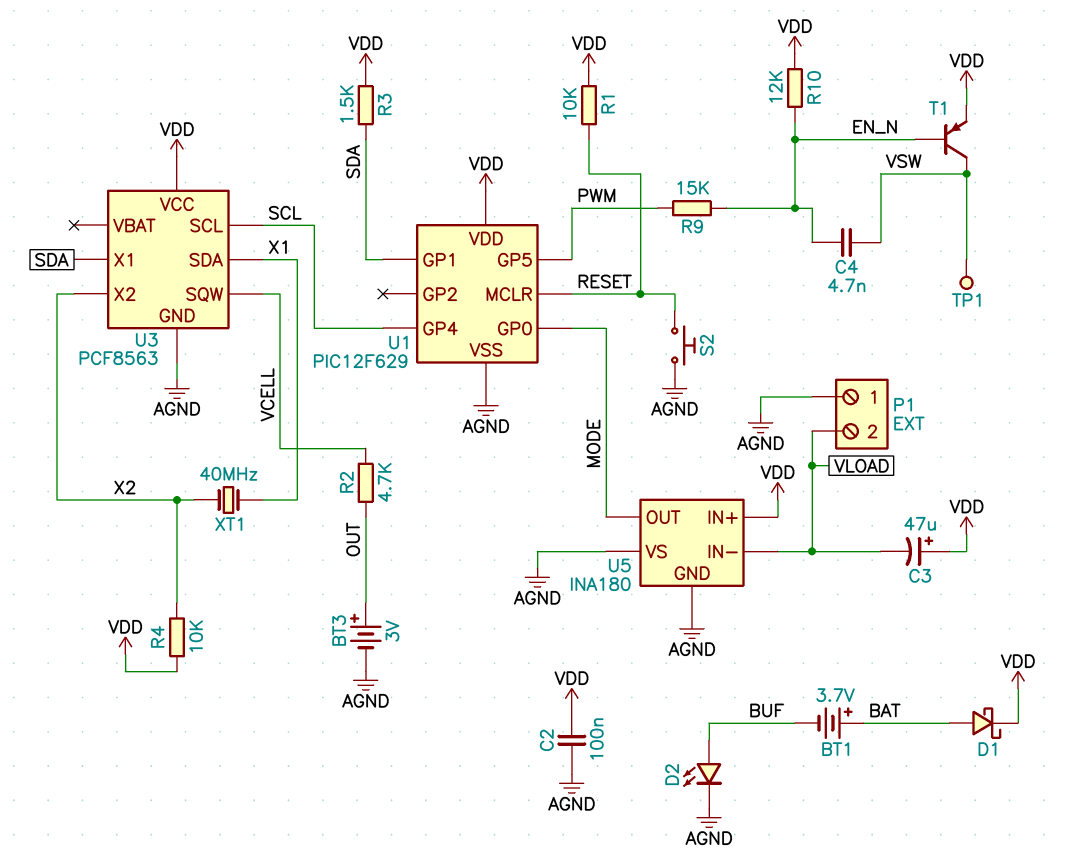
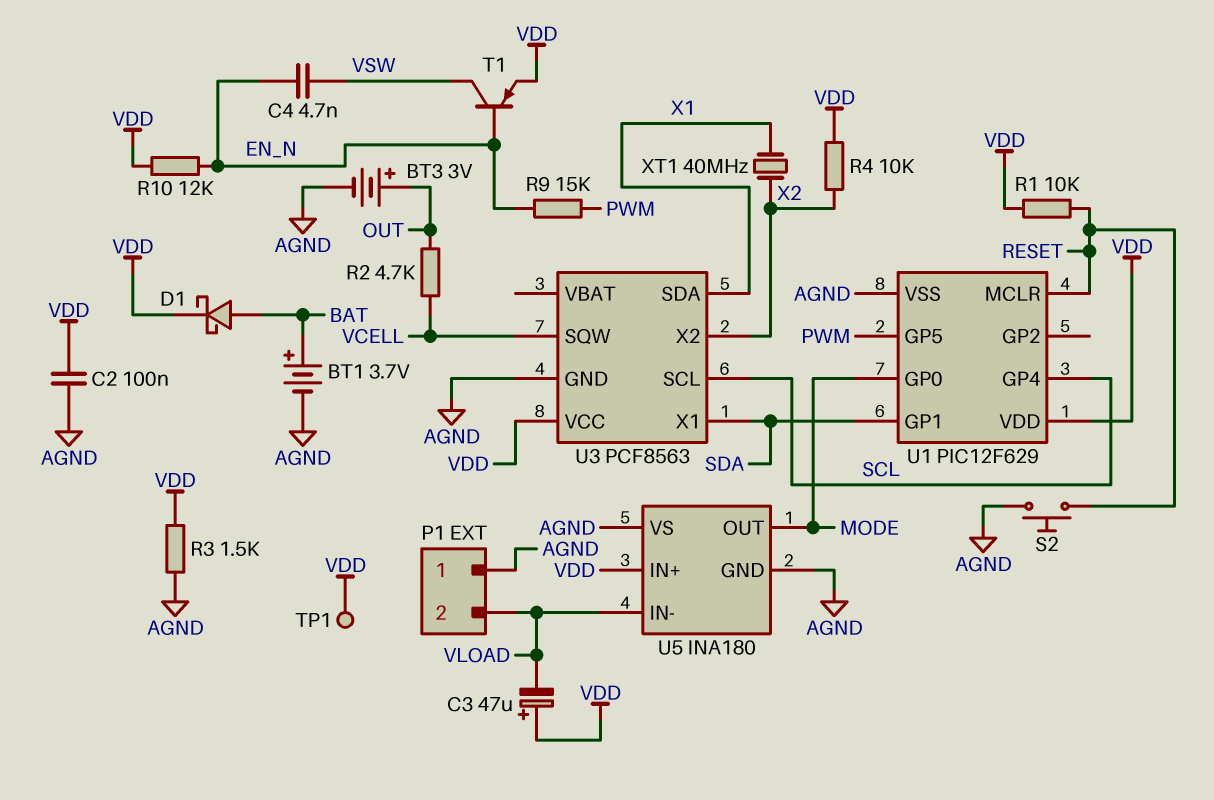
BT1: 3.7V (plus BAT, minus BUF) -> 3.7V (plus BAT, minus AGND)
D2: LED (A BUF, K AGND) -> none
R3: 1.5k (SDA, VDD) -> 1.5k (AGND, VDD)
TP1: test point (VSW) -> test point (VDD)

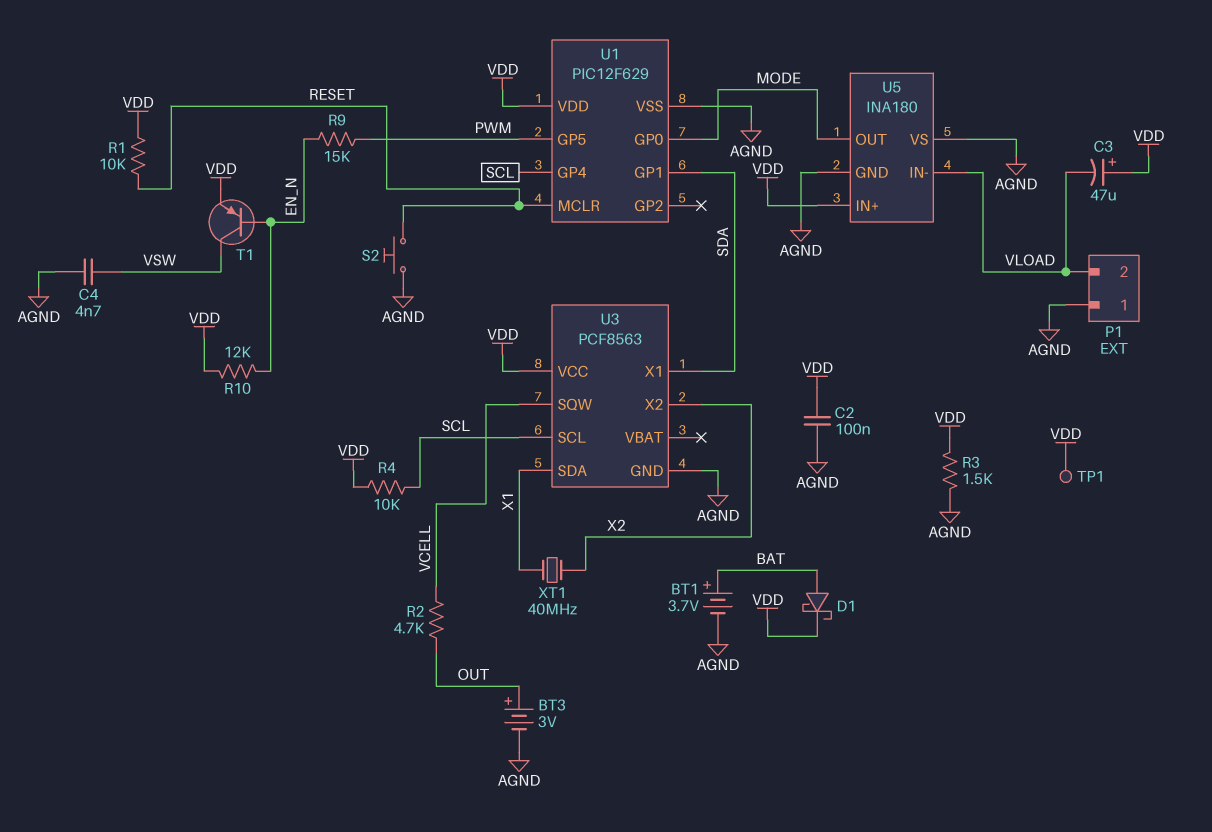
C4: 4.7nF (EN_N, VSW) -> 4.7nF (AGND, VSW)
R4: 10k (VDD, X2) -> 10k (SCL, VDD)

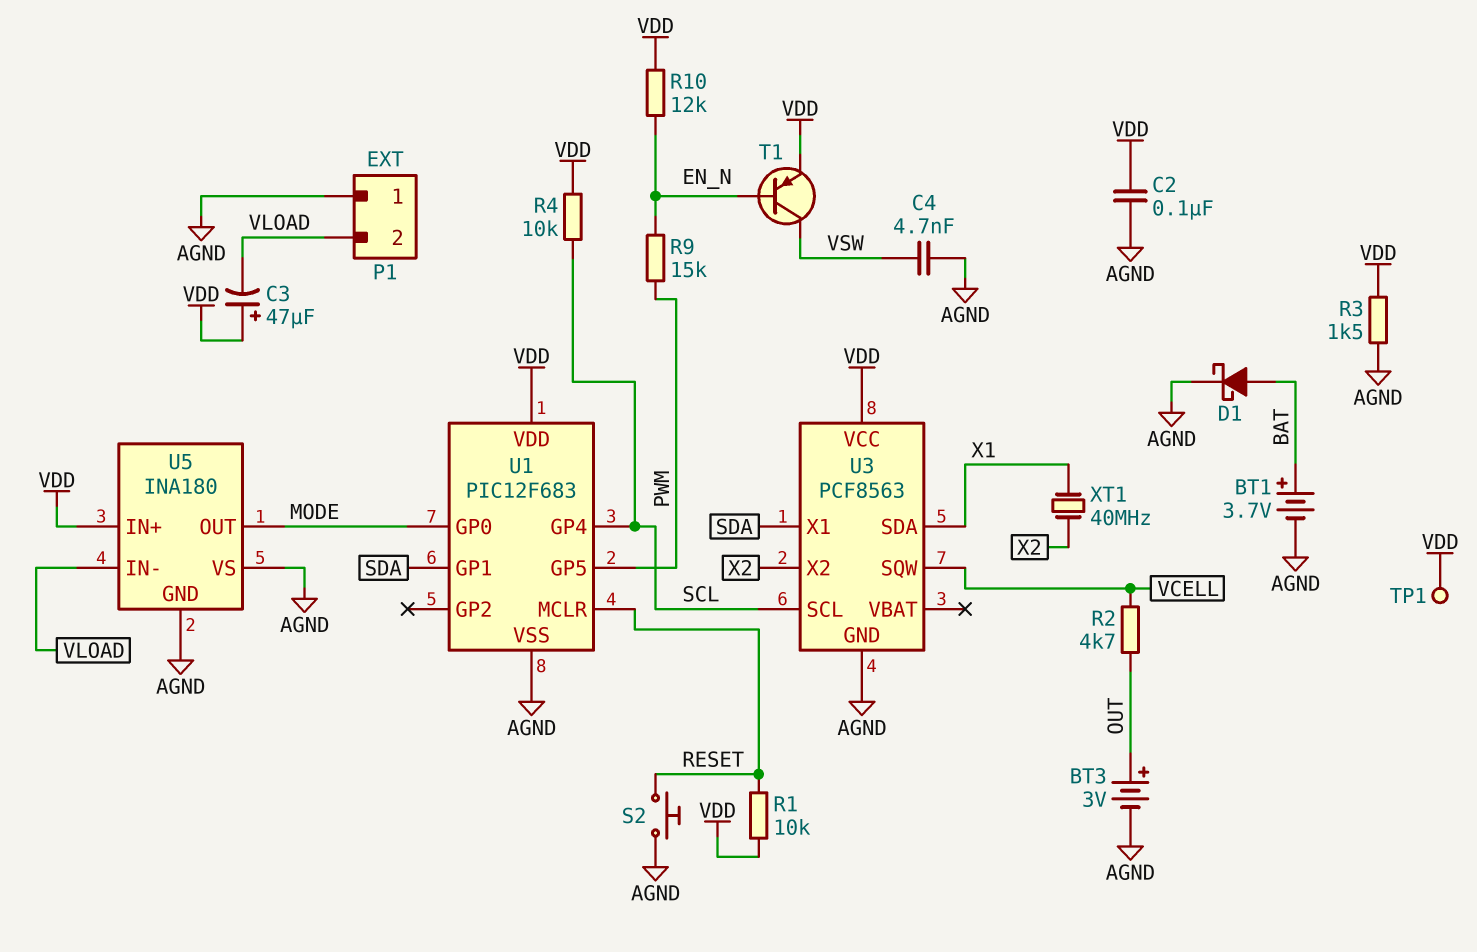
D1: schottky (A BAT, K VDD) -> schottky (A BAT, K AGND)
U1: PIC12F629 -> PIC12F683

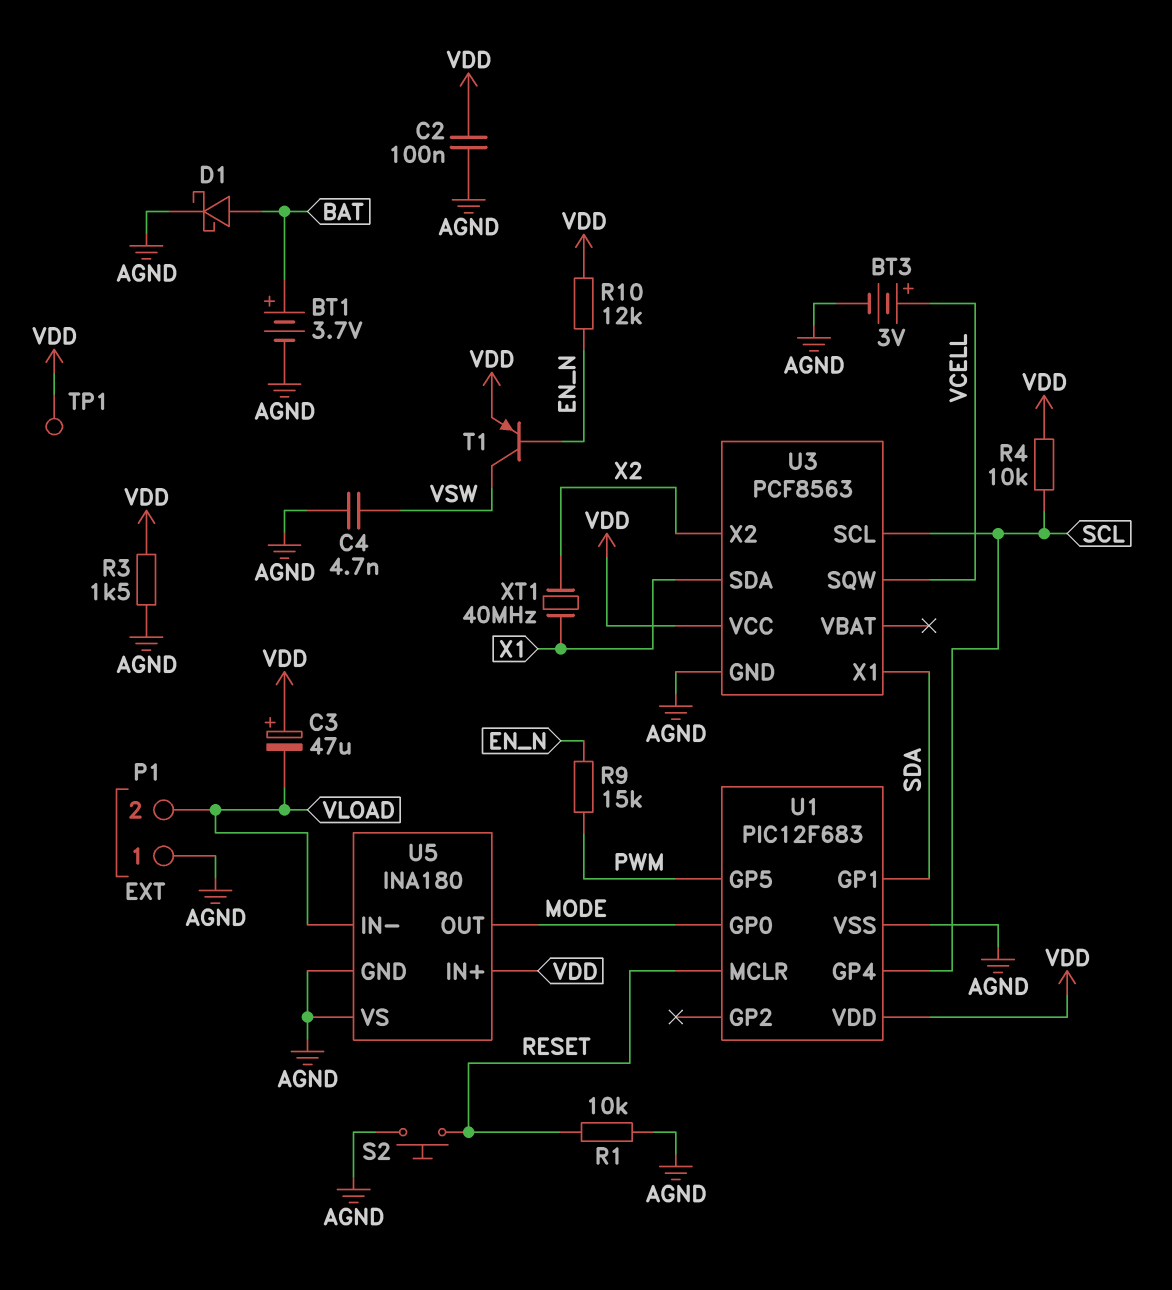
BT3: 3V (plus OUT, minus AGND) -> 3V (plus VCELL, minus AGND)
R1: 10k (RESET, VDD) -> 10k (AGND, RESET)
R2: 4.7k (OUT, VCELL) -> none

